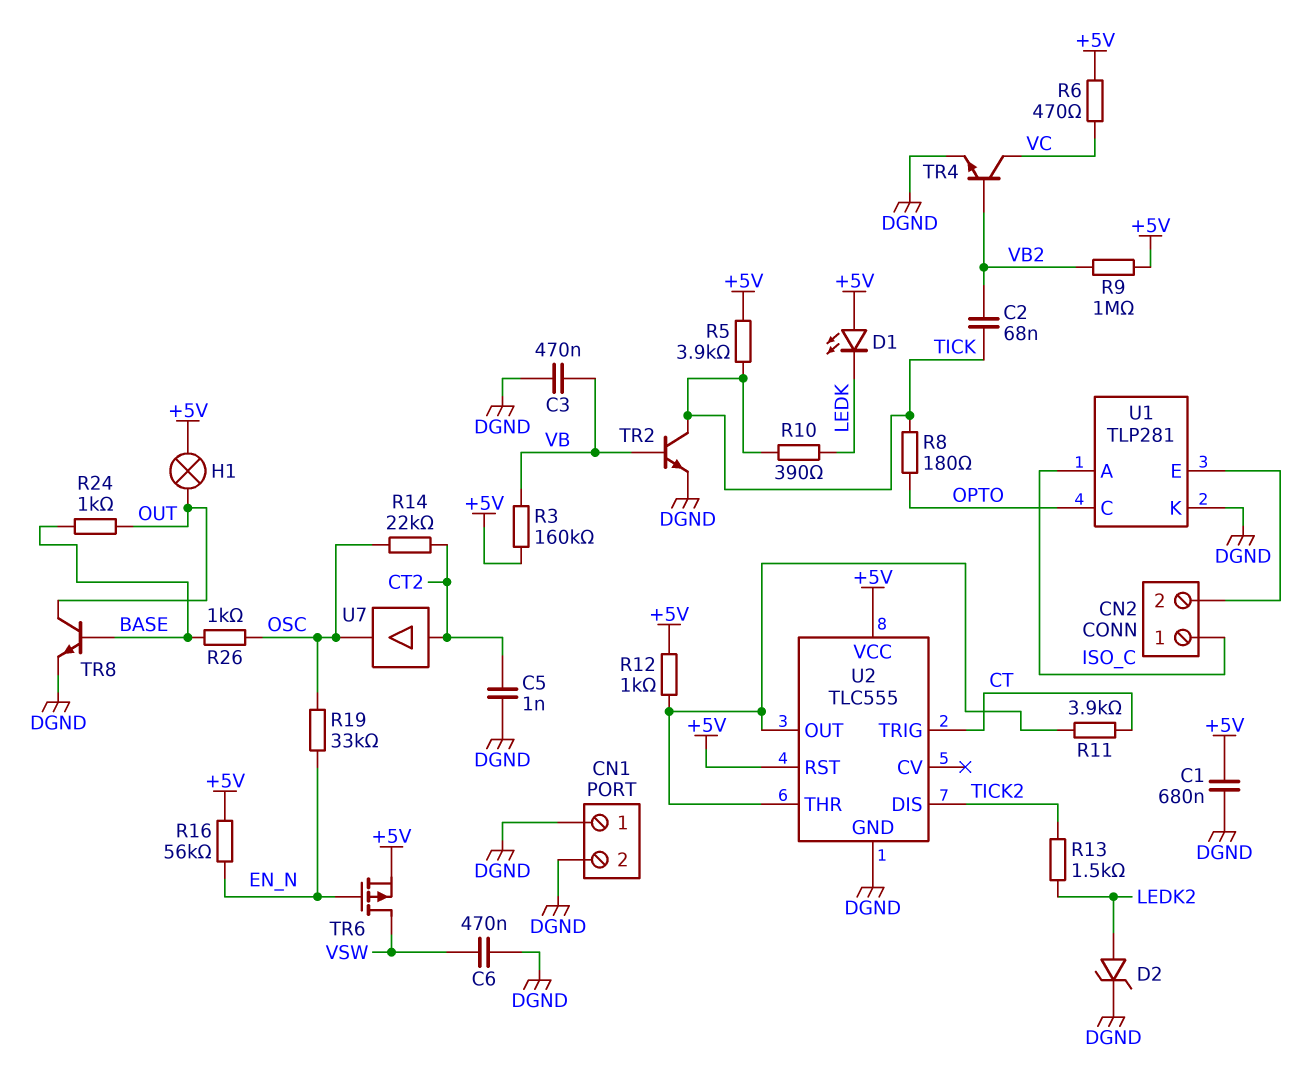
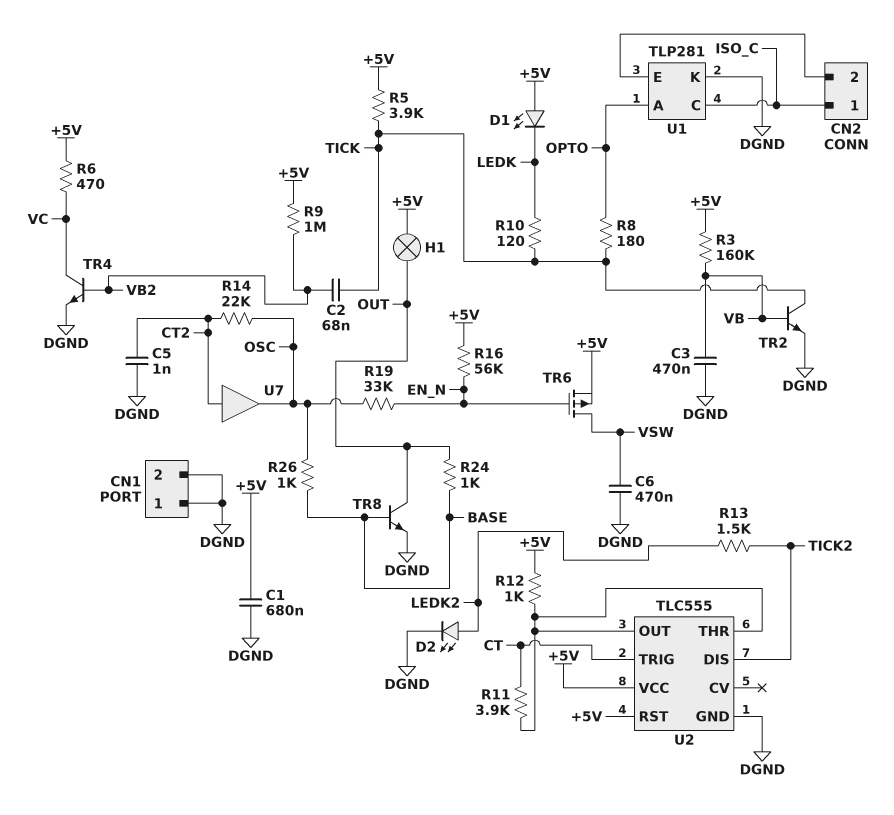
D2: zener (A LEDK2, K DGND) -> LED (A LEDK2, K DGND)
R10: 390 (LEDK, TICK) -> 120 (LEDK, TICK)
U1 pin A: ISO_C -> OPTO
U1 pin C: OPTO -> ISO_C

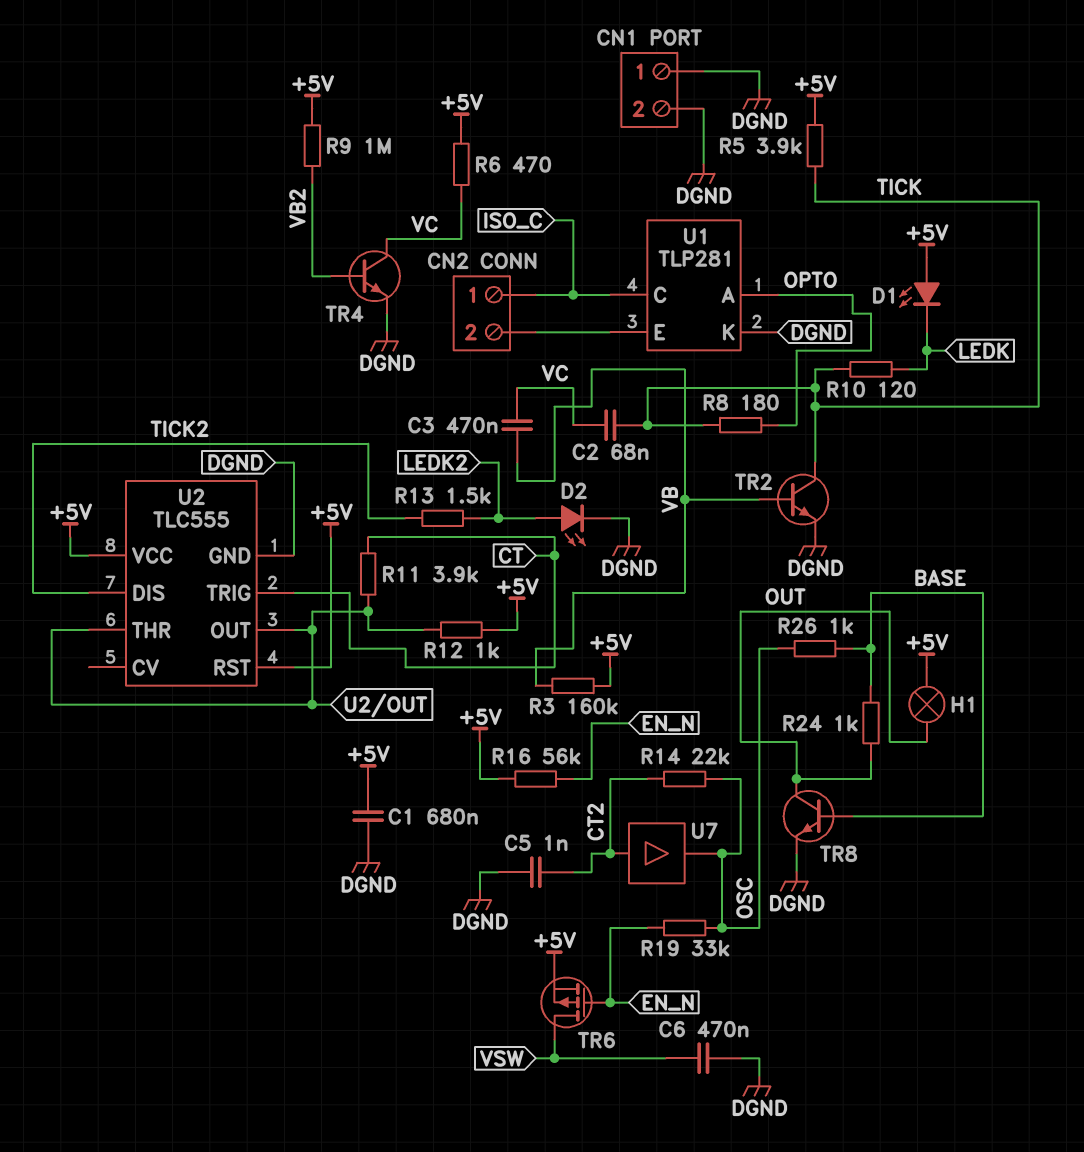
C2: 68nF (TICK, VB2) -> 68nF (TICK, VC)
C3: 470nF (DGND, VB) -> 470nF (VB, VC)

